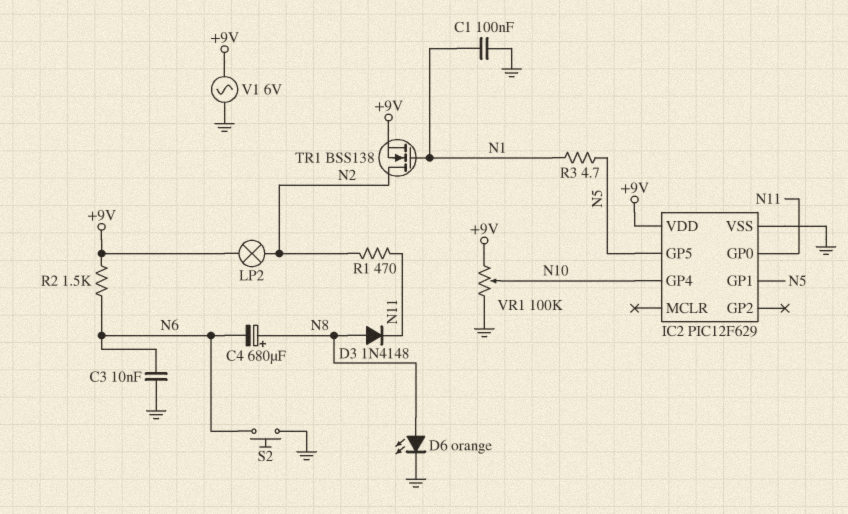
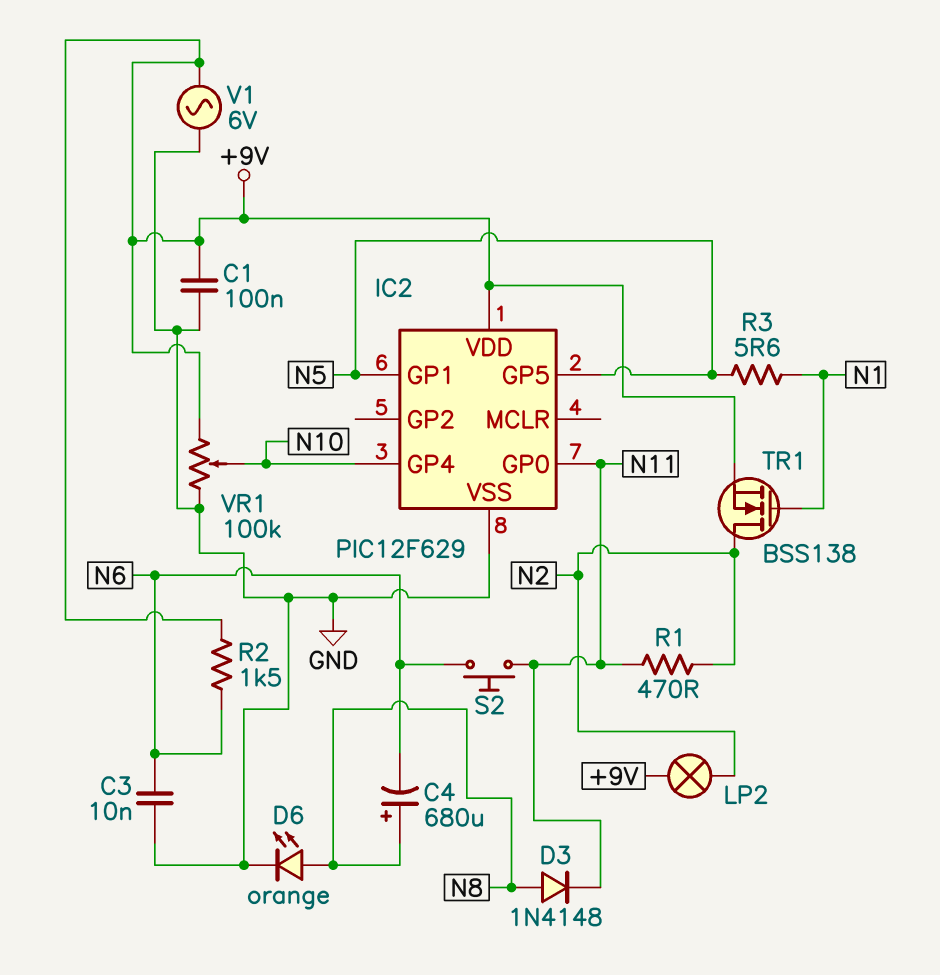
C1: 100nF (GND, N1) -> 100nF (+9V, GND)
R3: 4.7 (N1, N5) -> 5.6 (N1, N5)
S2: button (GND, N6) -> button (N6, N11)

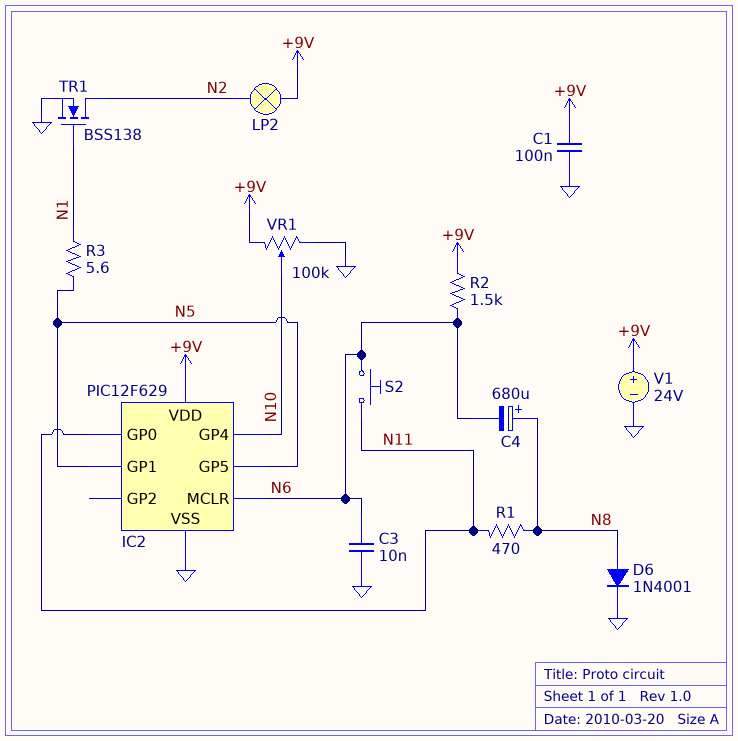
D3: diode 1N4148 (A N8, K N11) -> none
D6: LED orange (A N8, K GND) -> diode 1N4001 (A N8, K GND)
IC2 pin MCLR: none -> N6
R1: 470 (N2, N11) -> 470 (N8, N11)
TR1: NMOS BSS138 (G N1, D N2, S +9V) -> NMOS BSS138 (G N1, D N2, S GND)
V1: AC 6V (+9V, GND) -> 24V (plus +9V, minus GND)

